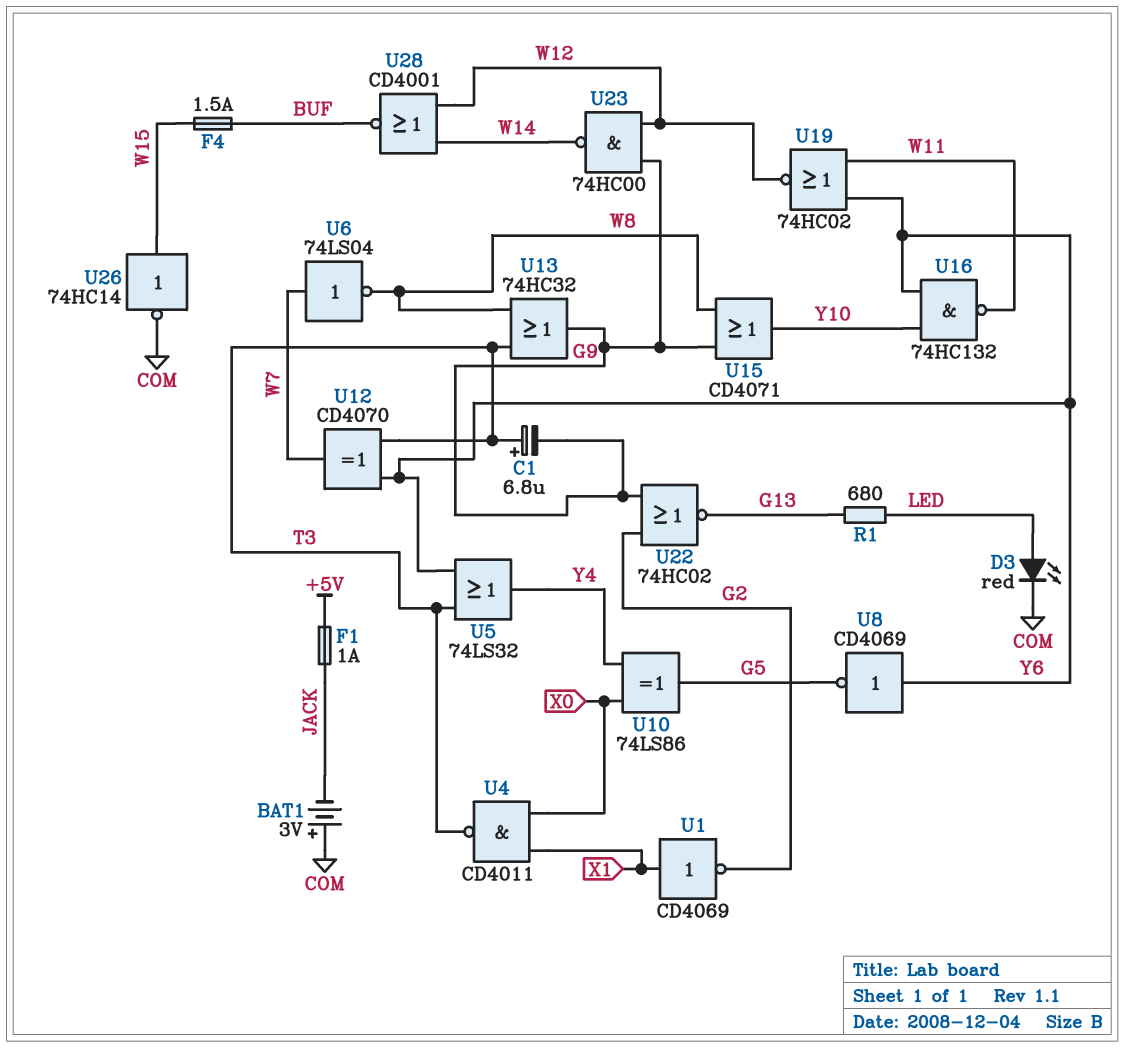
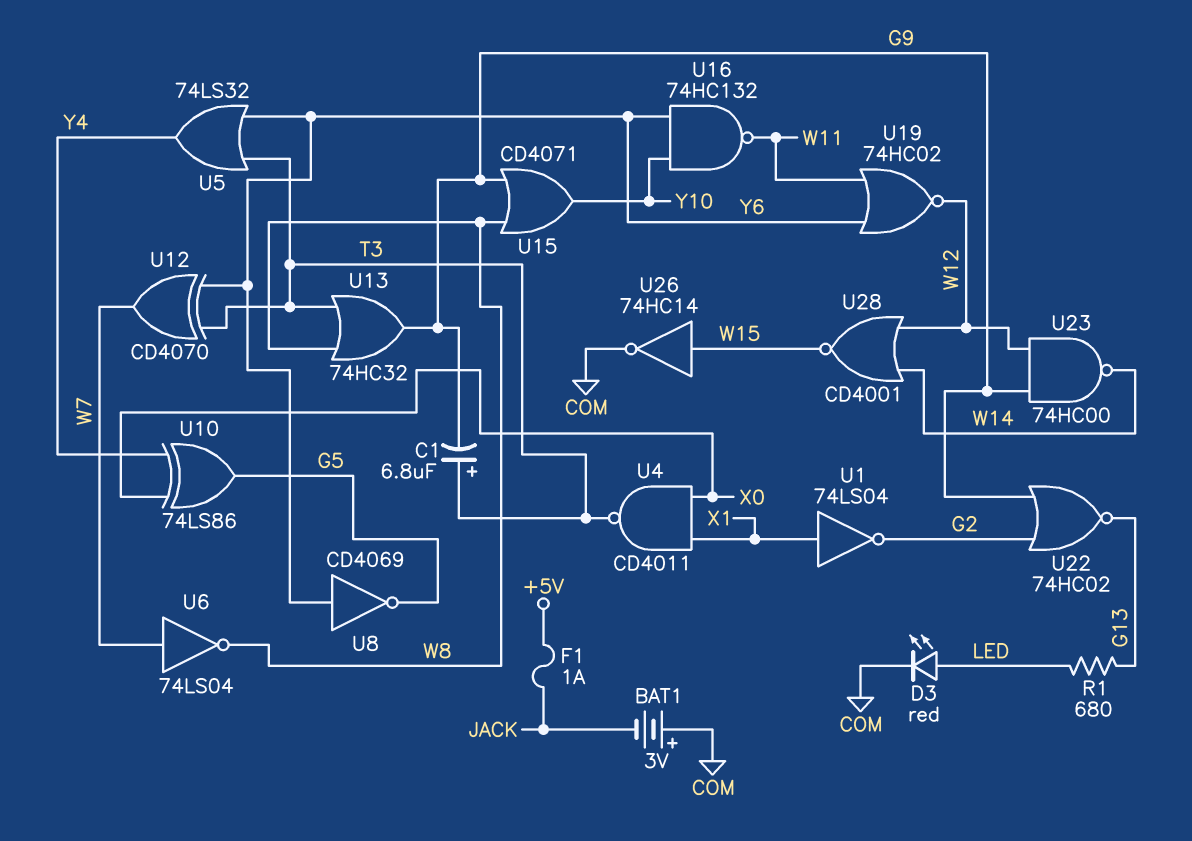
F4: 1.5A (BUF, W15) -> none
U1: NOT CD4069 (in X1, out G2) -> NOT 74LS04 (in X1, out G2)
U28: NOR CD4001 (in W12, in W14, out BUF) -> NOR CD4001 (in W12, in W14, out W15)

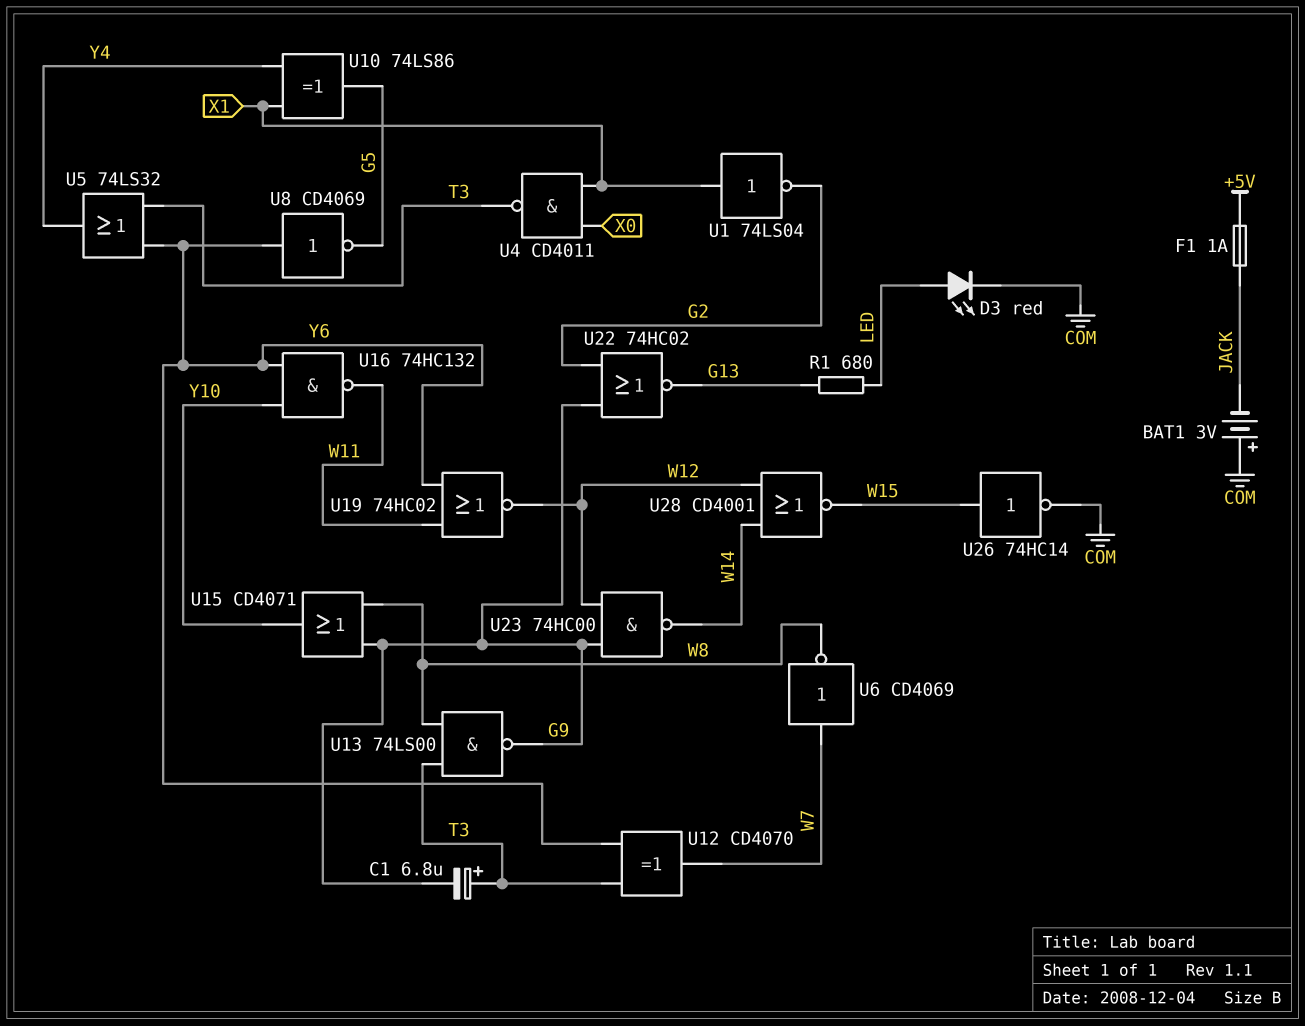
U6: NOT 74LS04 (in W7, out W8) -> NOT CD4069 (in W7, out W8)
U10: XOR 74LS86 (in X0, in Y4, out G5) -> XOR 74LS86 (in X1, in Y4, out G5)
U13: OR 74HC32 (in T3, in W8, out G9) -> NAND 74LS00 (in T3, in W8, out G9)

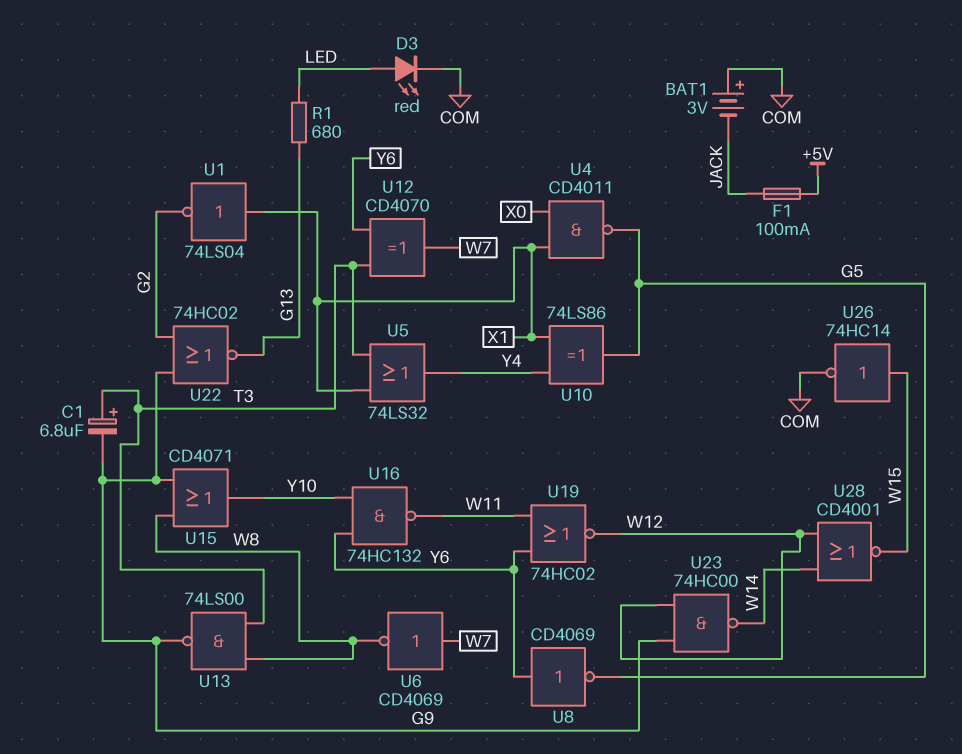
F1: 1A (+5V, JACK) -> 100mA (+5V, JACK)
U4: NAND CD4011 (in X0, in X1, out T3) -> NAND CD4011 (in X0, in X1, out G5)
U5: OR 74LS32 (in T3, in Y6, out Y4) -> OR 74LS32 (in T3, in X1, out Y4)

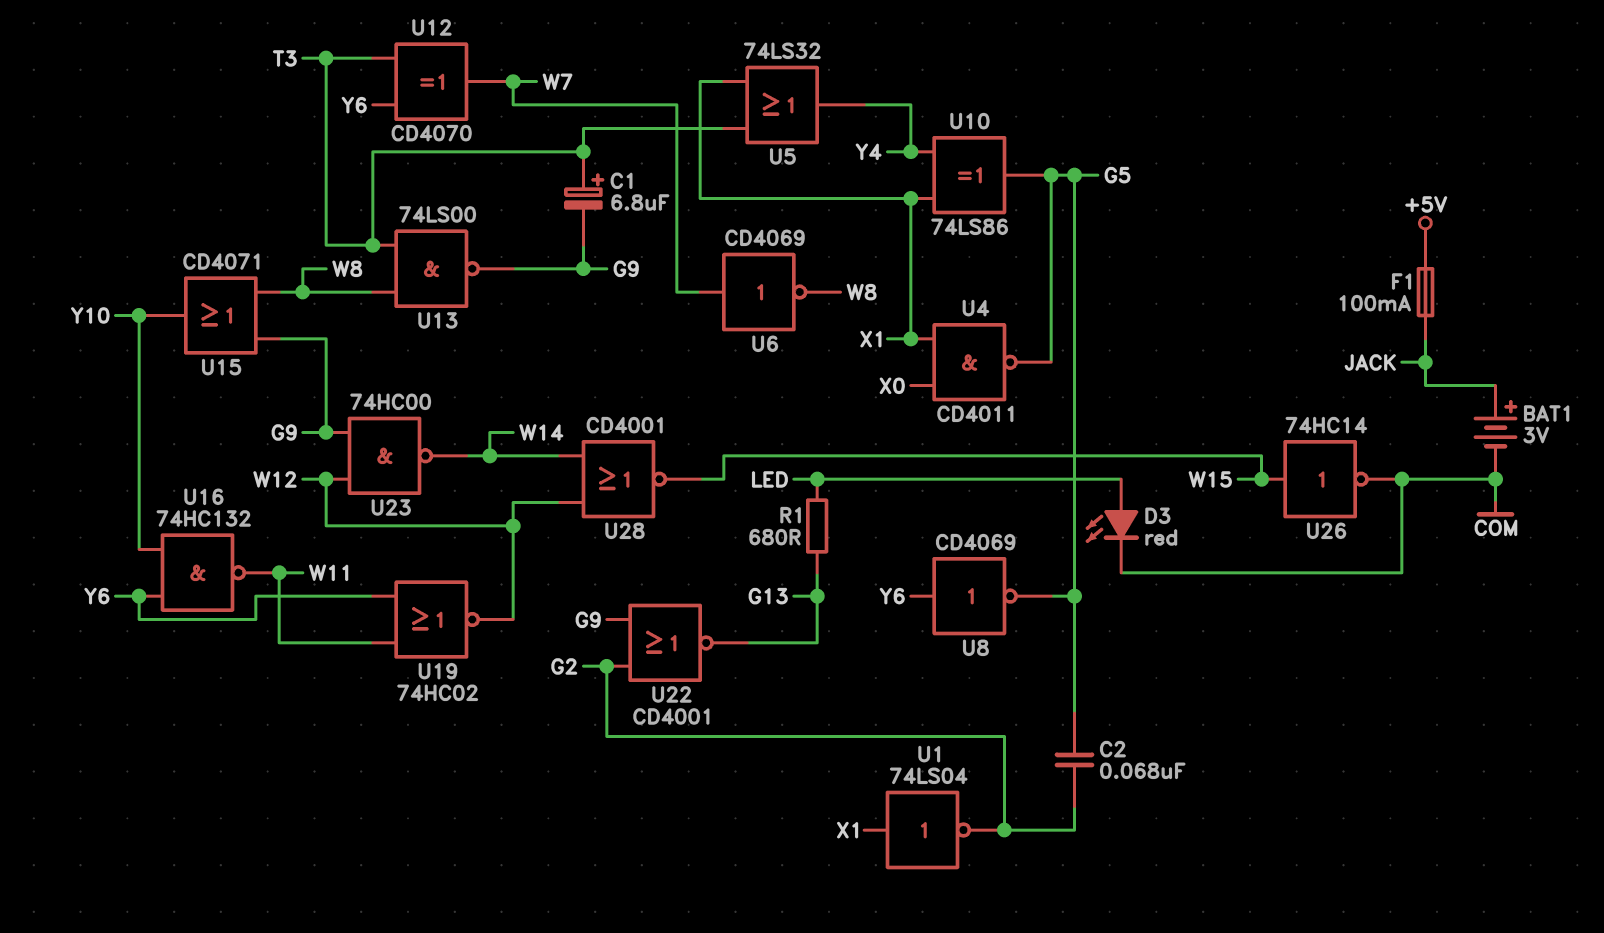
BAT1: 3V (plus COM, minus JACK) -> 3V (plus JACK, minus COM)
C2: none -> 68nF (G2, G5)
U22: NOR 74HC02 (in G2, in G9, out G13) -> NOR CD4001 (in G2, in G9, out G13)

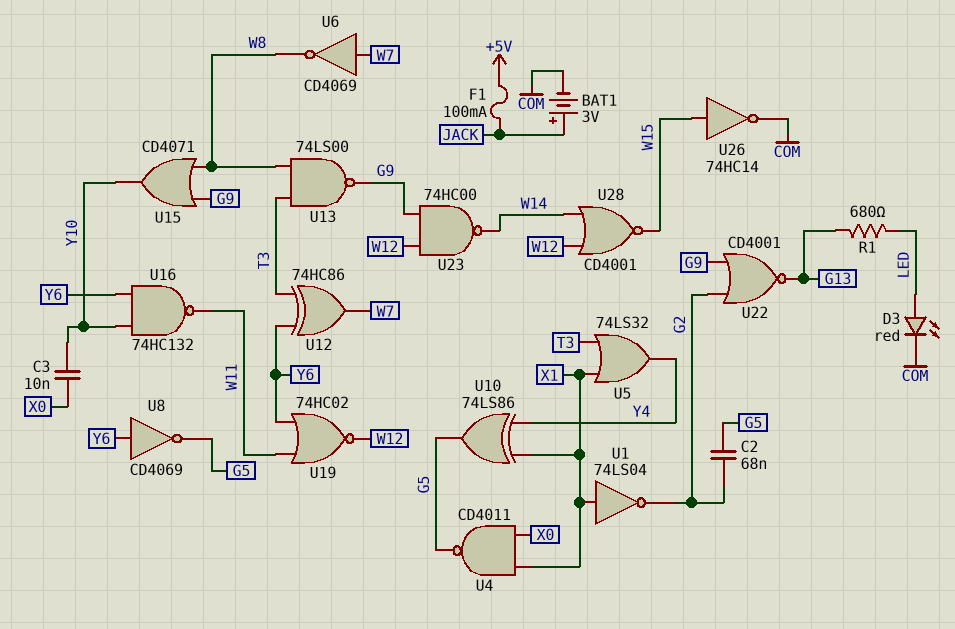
C1: 6.8uF (plus T3, minus G9) -> none
C3: none -> 10nF (X0, Y10)
U12: XOR CD4070 (in T3, in Y6, out W7) -> XOR 74HC86 (in T3, in Y6, out W7)

